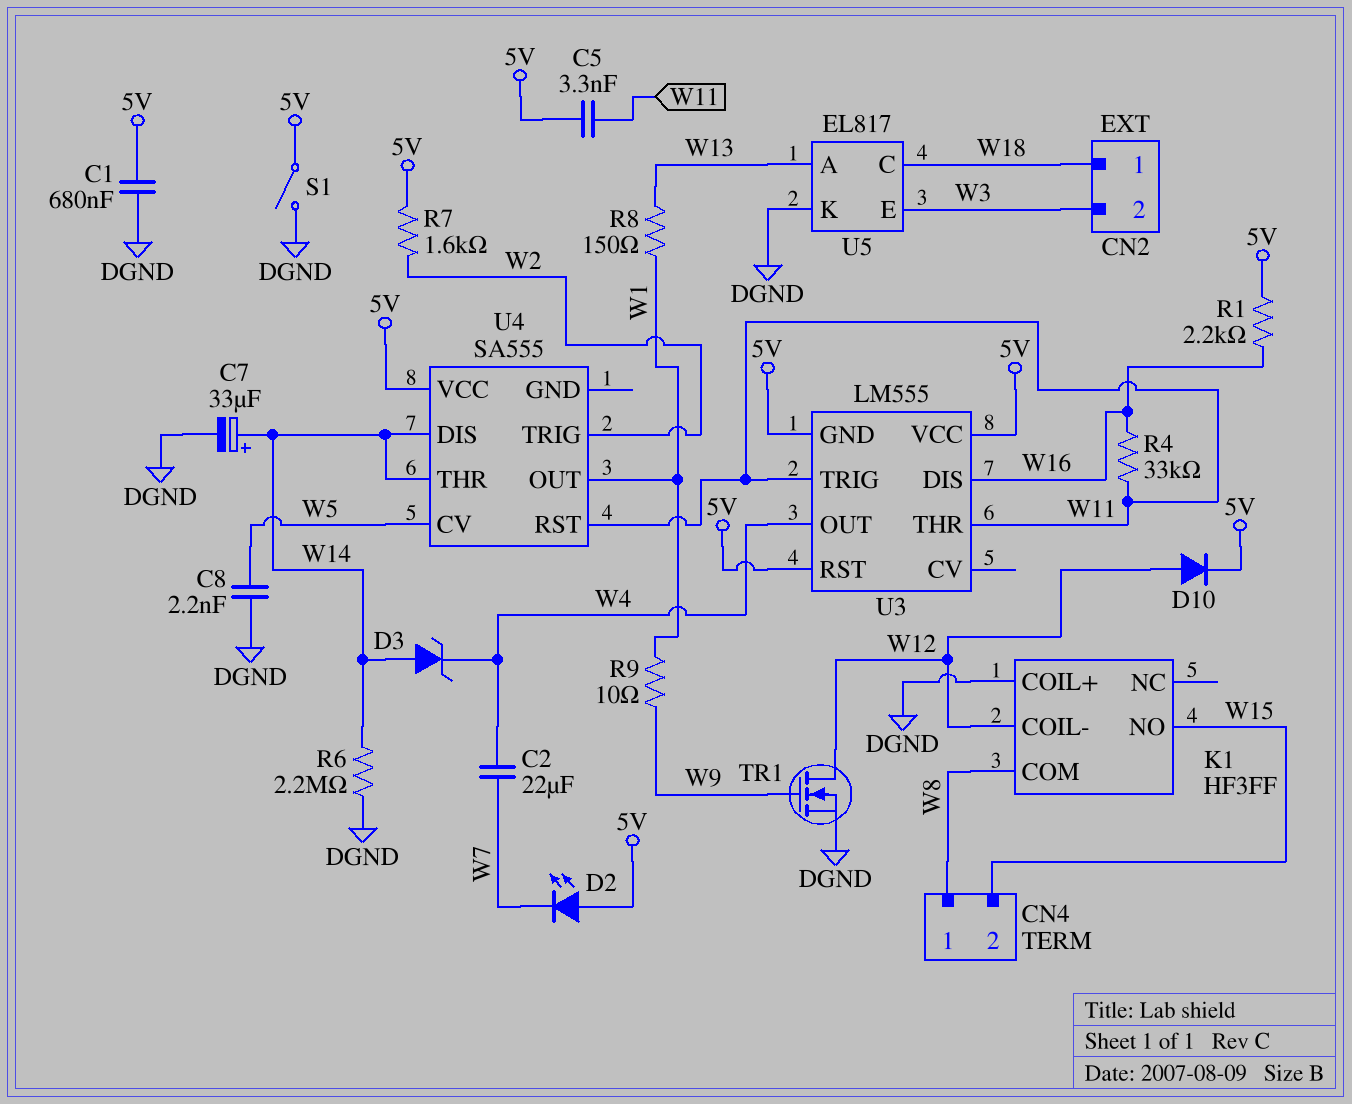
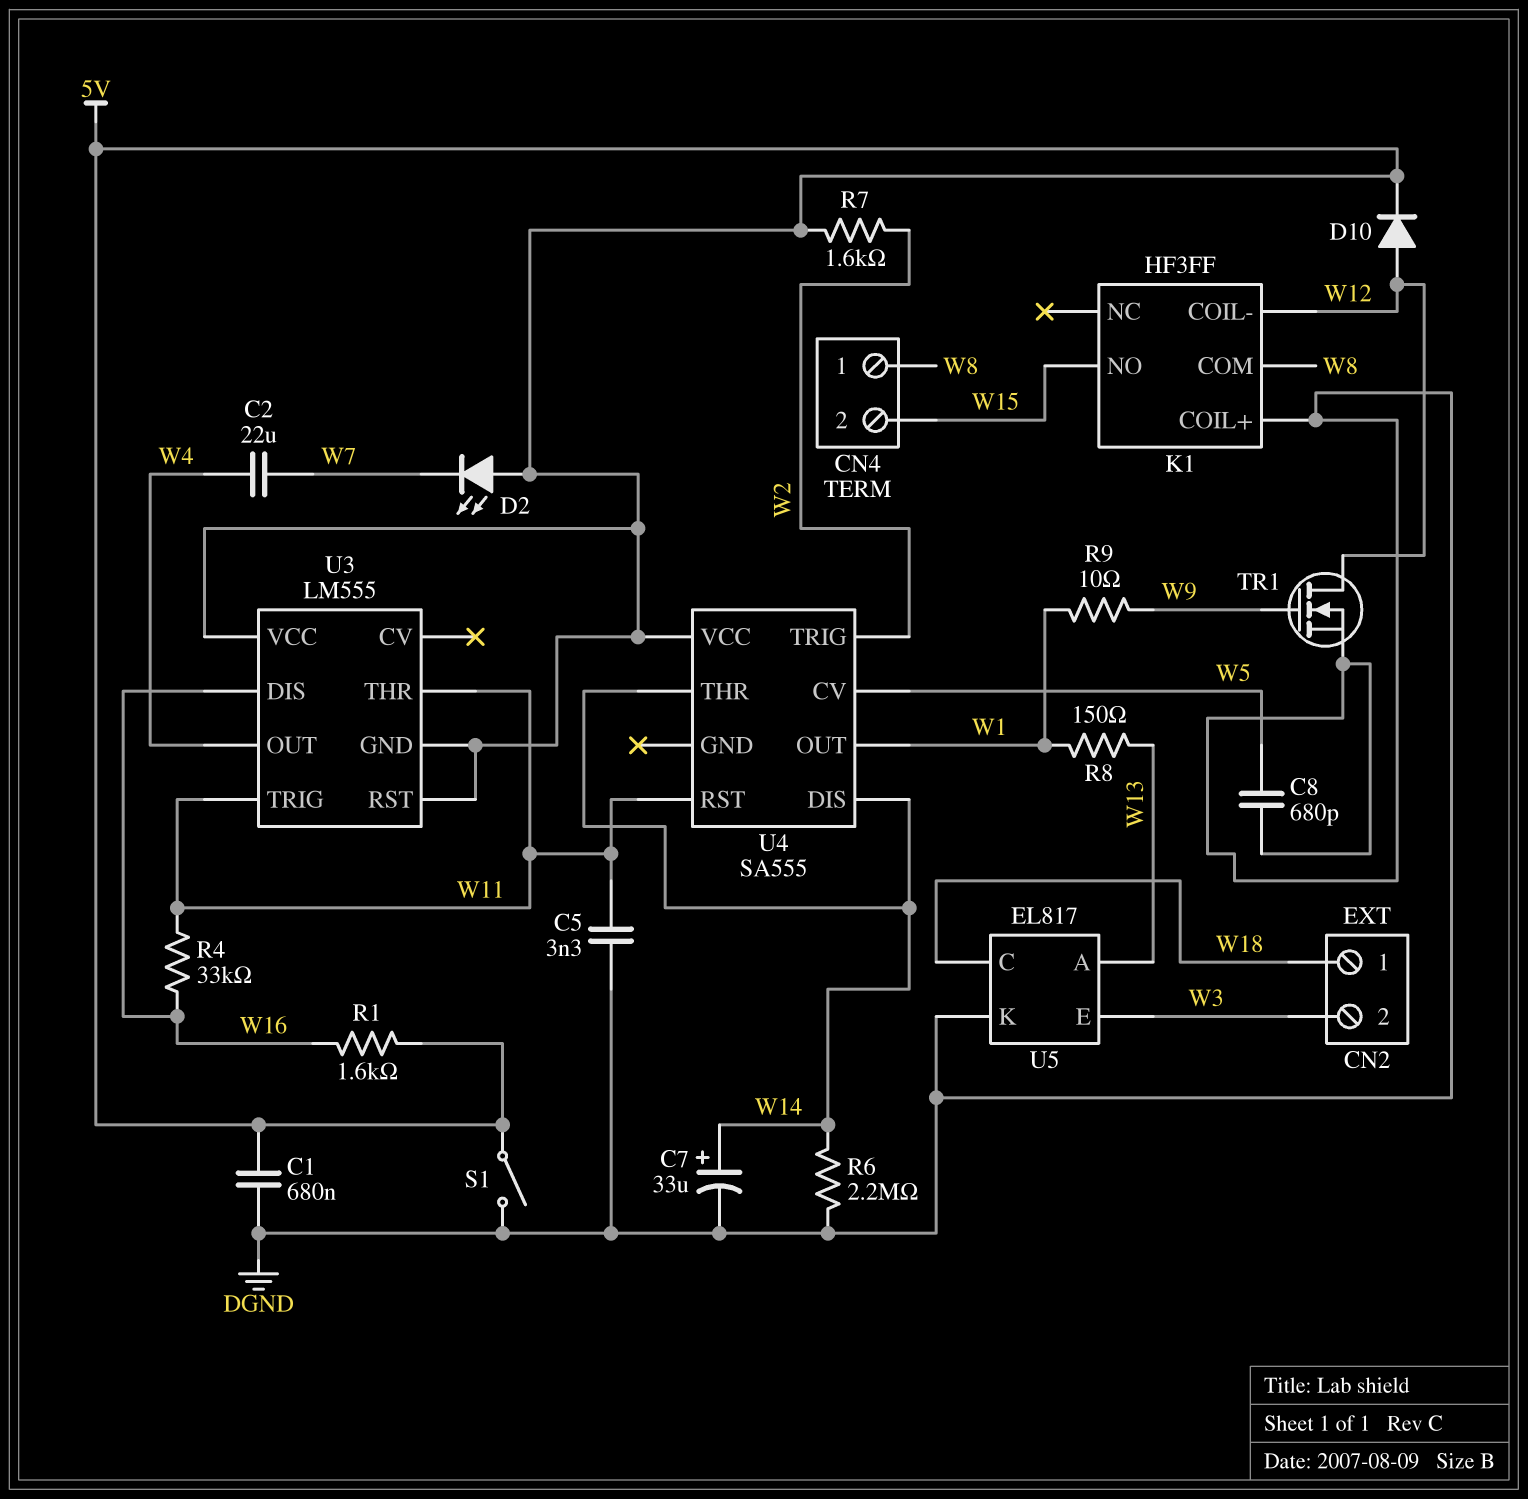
C5: 3.3nF (5V, W11) -> 3.3nF (DGND, W11)
C8: 2.2nF (DGND, W5) -> 680pF (DGND, W5)
D3: zener (A W14, K W4) -> none
R1: 2.2k (5V, W16) -> 1.6k (5V, W16)

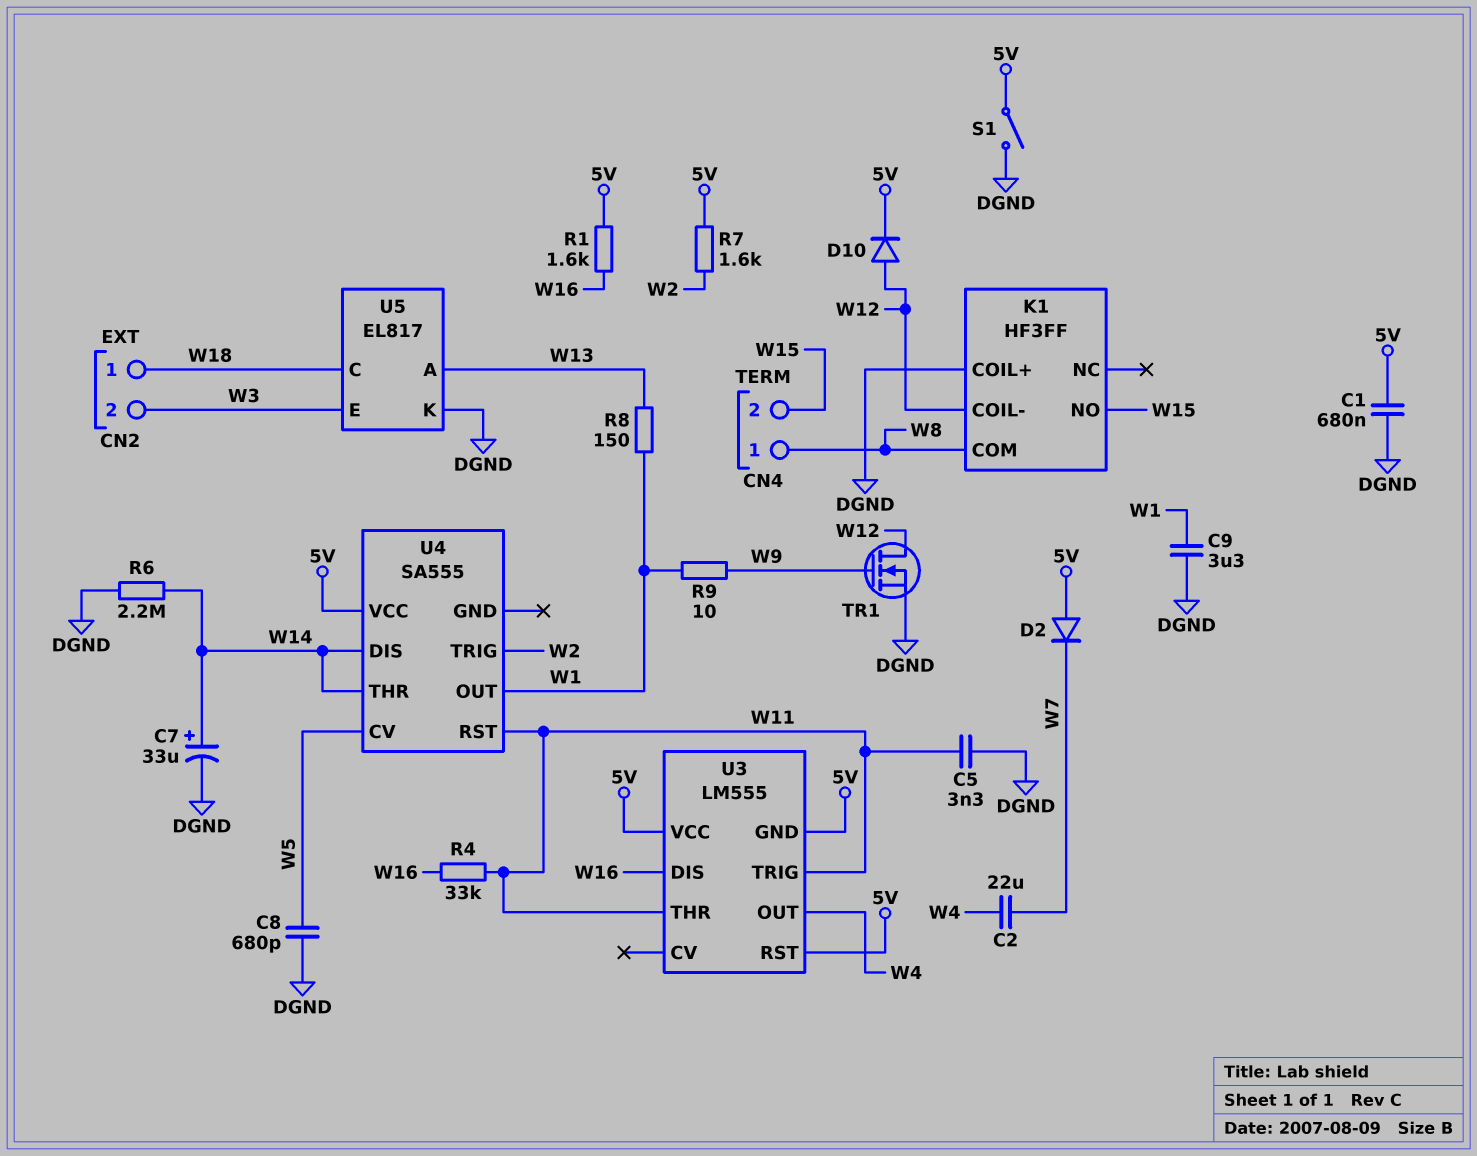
C9: none -> 3.3uF (DGND, W1)
D2: LED (A 5V, K W7) -> diode (A 5V, K W7)

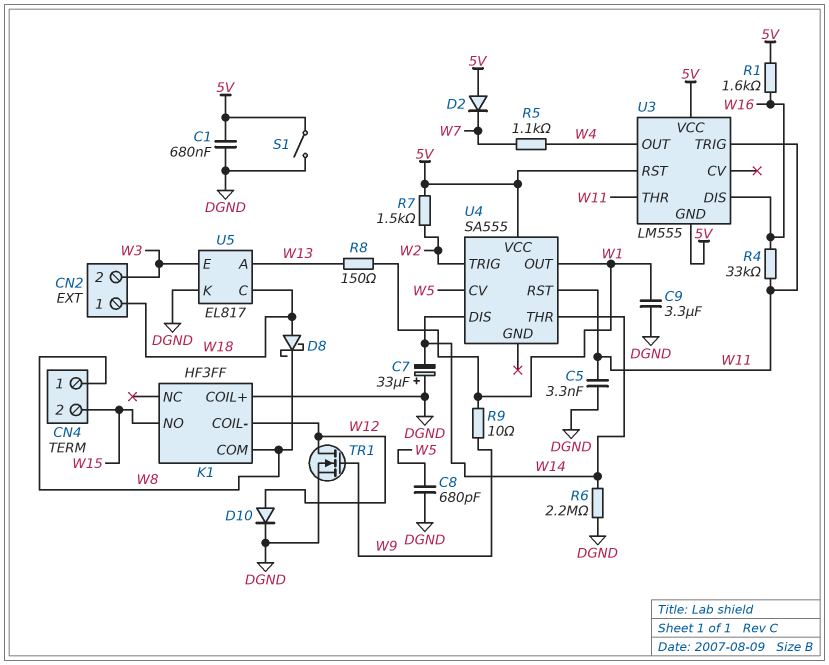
C2: 22uF (W4, W7) -> none
C7: 33uF (plus W14, minus DGND) -> 33uF (plus DGND, minus W14)
D8: none -> schottky (A W18, K W8)
D10: diode (A W12, K 5V) -> diode (A W12, K DGND)
R5: none -> 1.1k (W4, W7)
R7: 1.6k (5V, W2) -> 1.5k (5V, W2)

